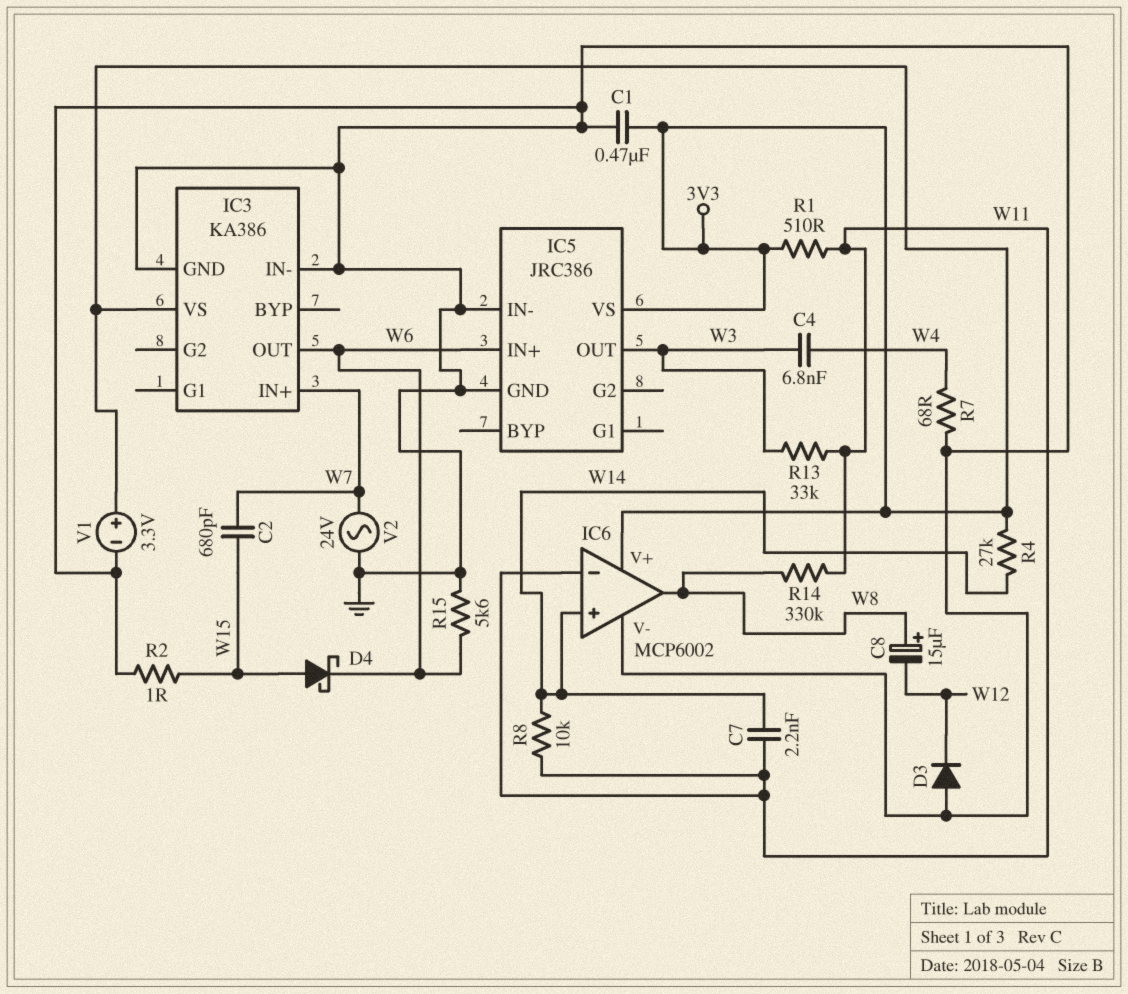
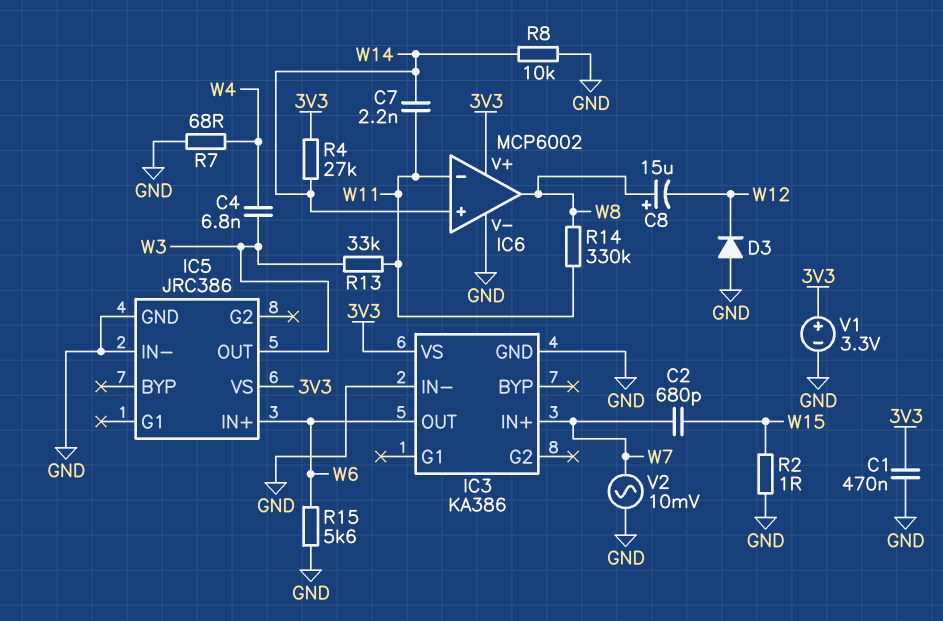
D4: schottky (A W15, K W6) -> none
R1: 510 (3V3, W11) -> none
R8: 10k (W11, W14) -> 10k (GND, W14)
V2: AC 24V (GND, W7) -> AC 10mV (GND, W7)

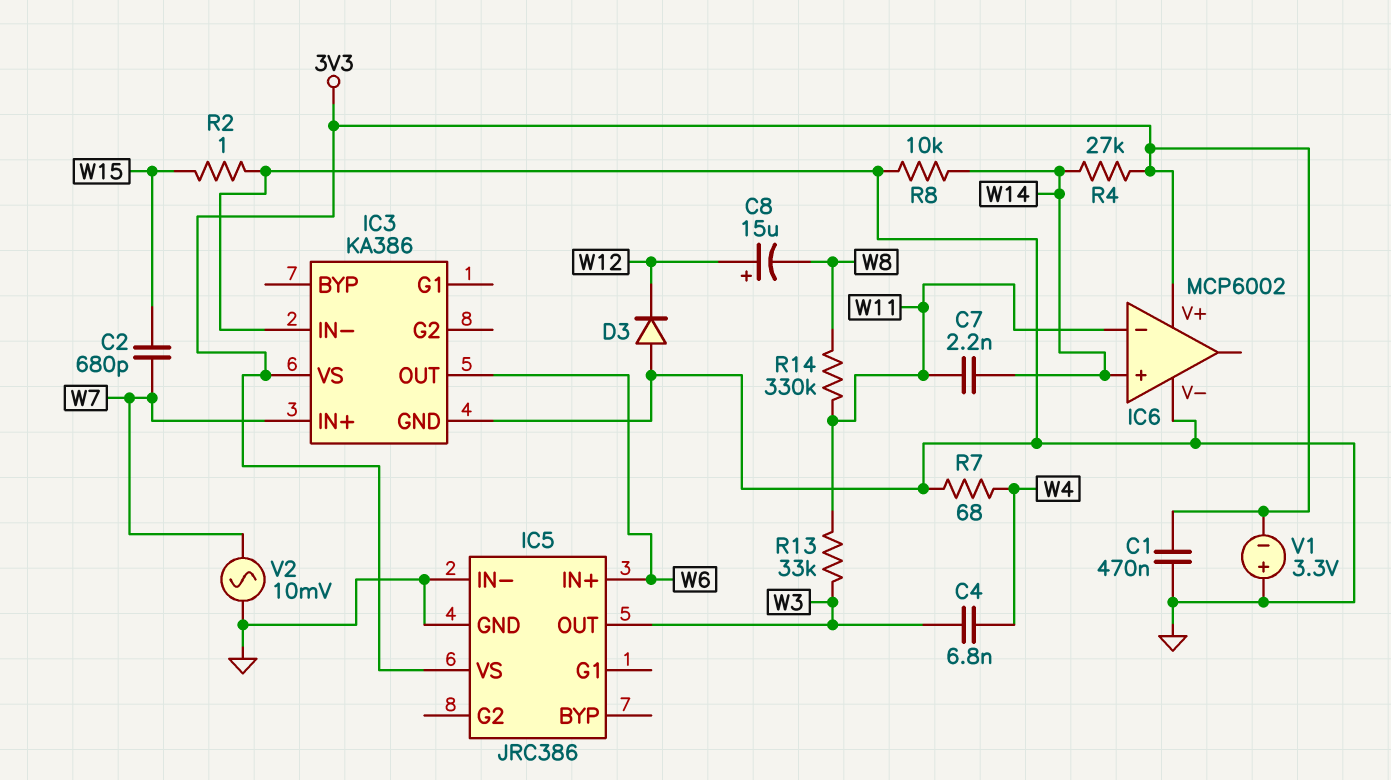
C8: 15uF (plus W8, minus W12) -> 15uF (plus W12, minus W8)
IC6 pin out: W8 -> none
R15: 5.6k (GND, W6) -> none
V1: 3.3V (plus 3V3, minus GND) -> 3.3V (plus GND, minus 3V3)

